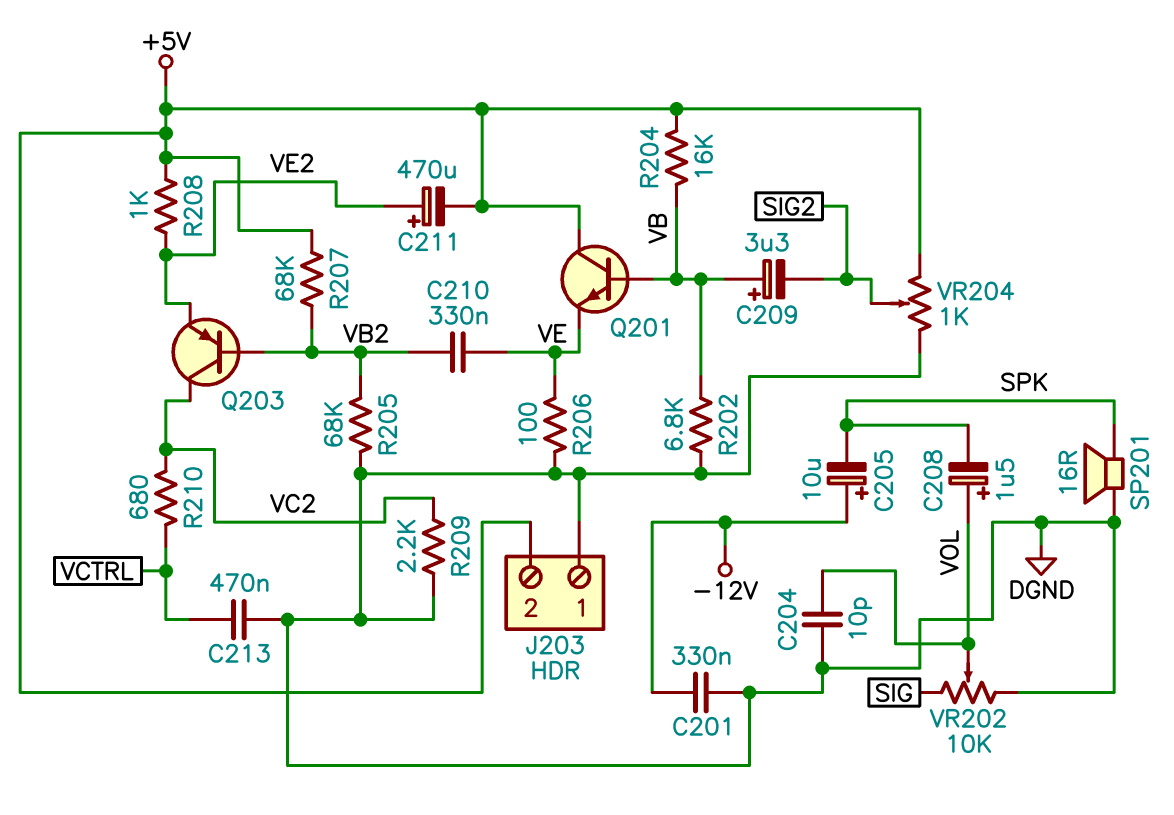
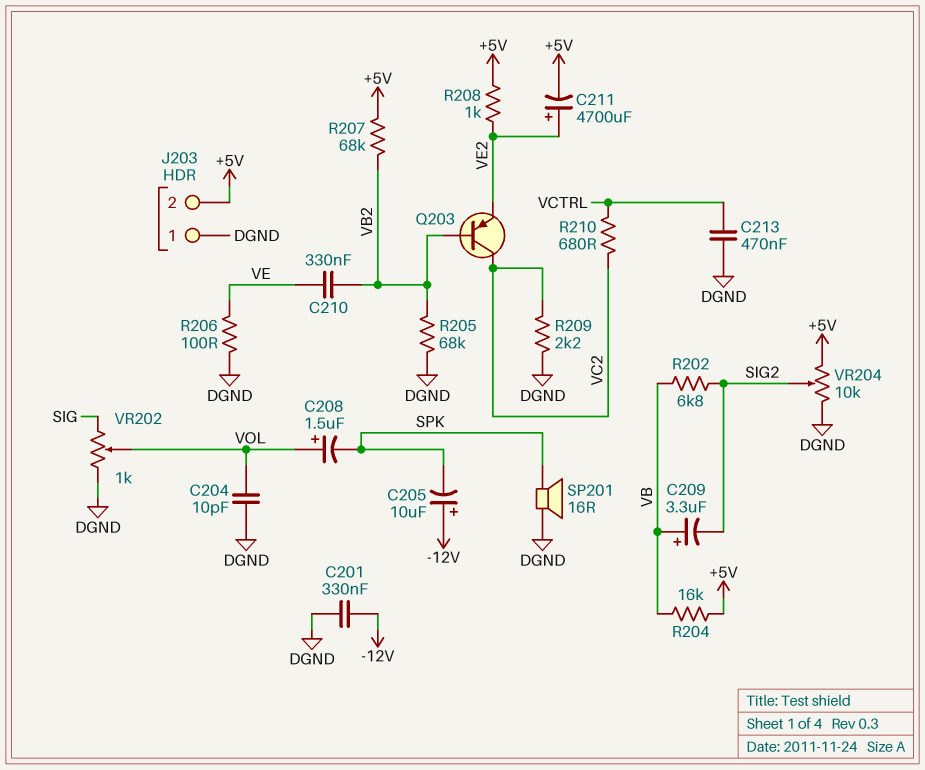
C211: 470uF (plus VE2, minus +5V) -> 4700uF (plus VE2, minus +5V)
Q201: NPN (B VB, C +5V, E VE) -> none
R202: 6.8k (DGND, VB) -> 6.8k (SIG2, VB)
VR202: 10k (DGND, SIG, wiper VOL) -> 1k (DGND, SIG, wiper VOL)
VR204: 1k (+5V, DGND, wiper SIG2) -> 10k (+5V, DGND, wiper SIG2)

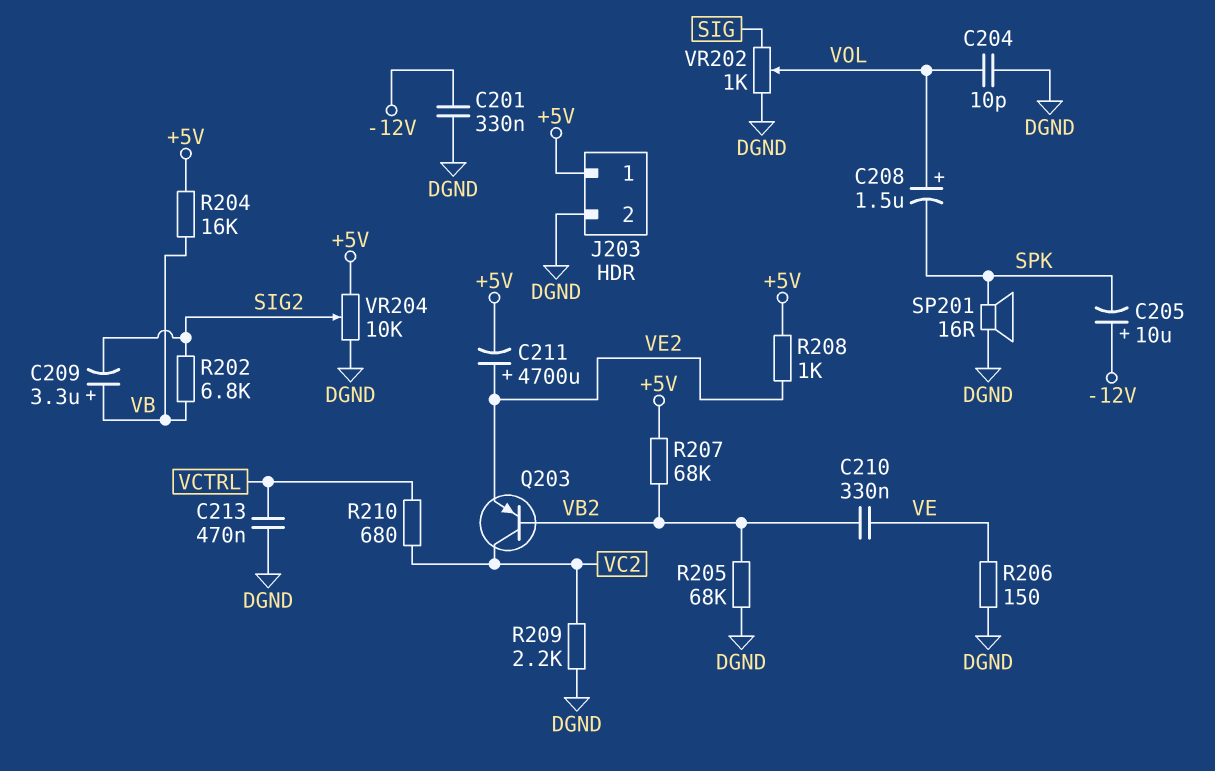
J203 pin 1: DGND -> +5V
J203 pin 2: +5V -> DGND
R206: 100 (DGND, VE) -> 150 (DGND, VE)

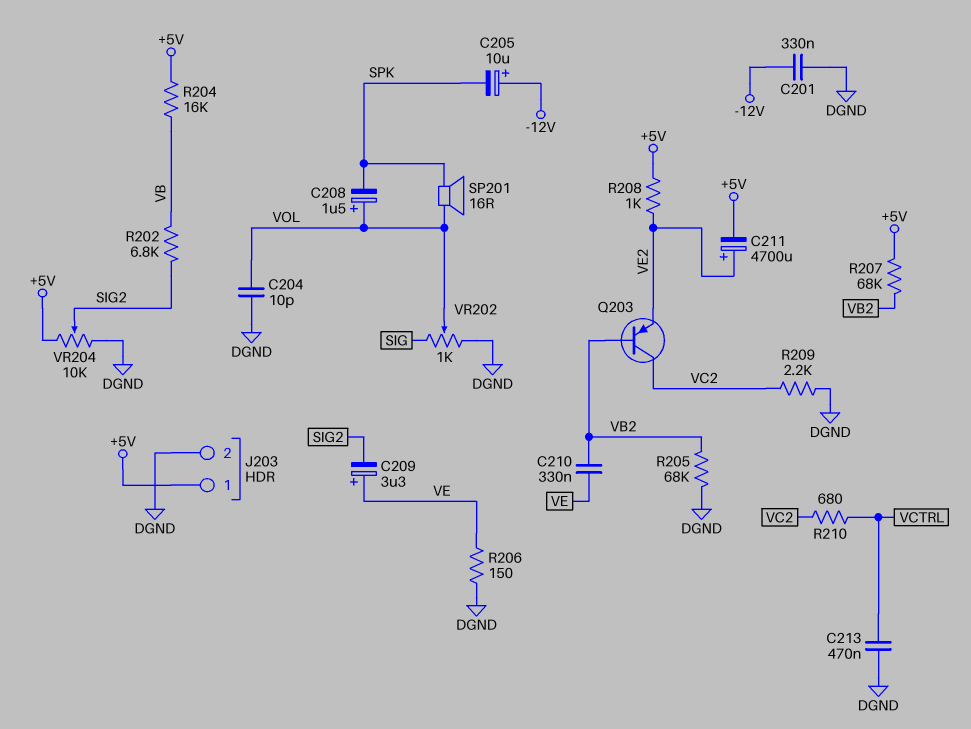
C209: 3.3uF (plus VB, minus SIG2) -> 3.3uF (plus VE, minus SIG2)
SP201: speaker 16R (DGND, SPK) -> speaker 16R (SPK, VOL)

